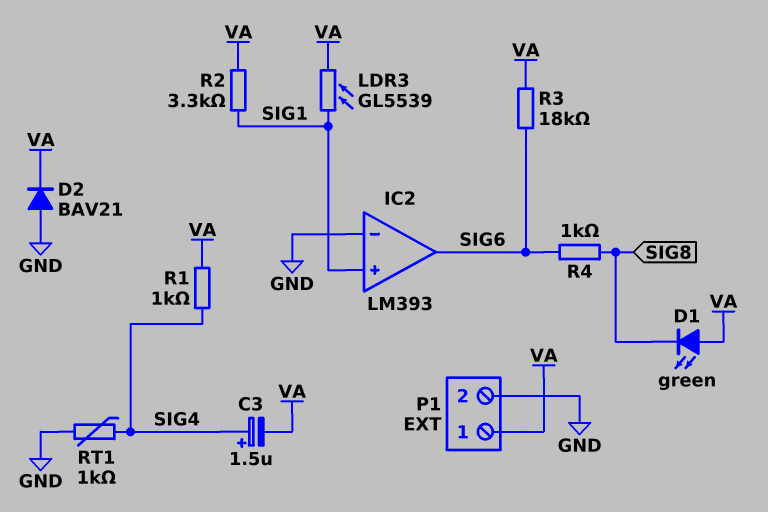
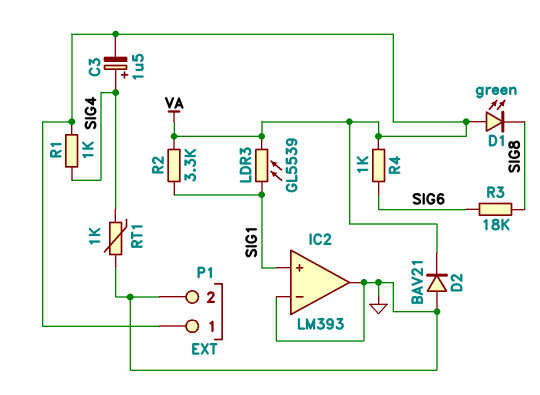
IC2 pin out: SIG6 -> GND
R3: 18k (SIG6, VA) -> 18k (SIG6, SIG8)
R4: 1k (SIG6, SIG8) -> 1k (SIG6, VA)

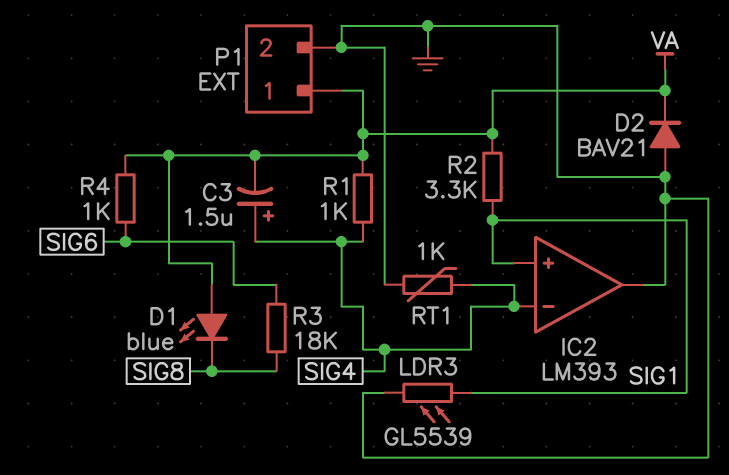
D1: LED green (A VA, K SIG8) -> LED blue (A VA, K SIG8)
IC2 pin in-: GND -> SIG4
LDR3: GL5539 (SIG1, VA) -> GL5539 (GND, SIG1)

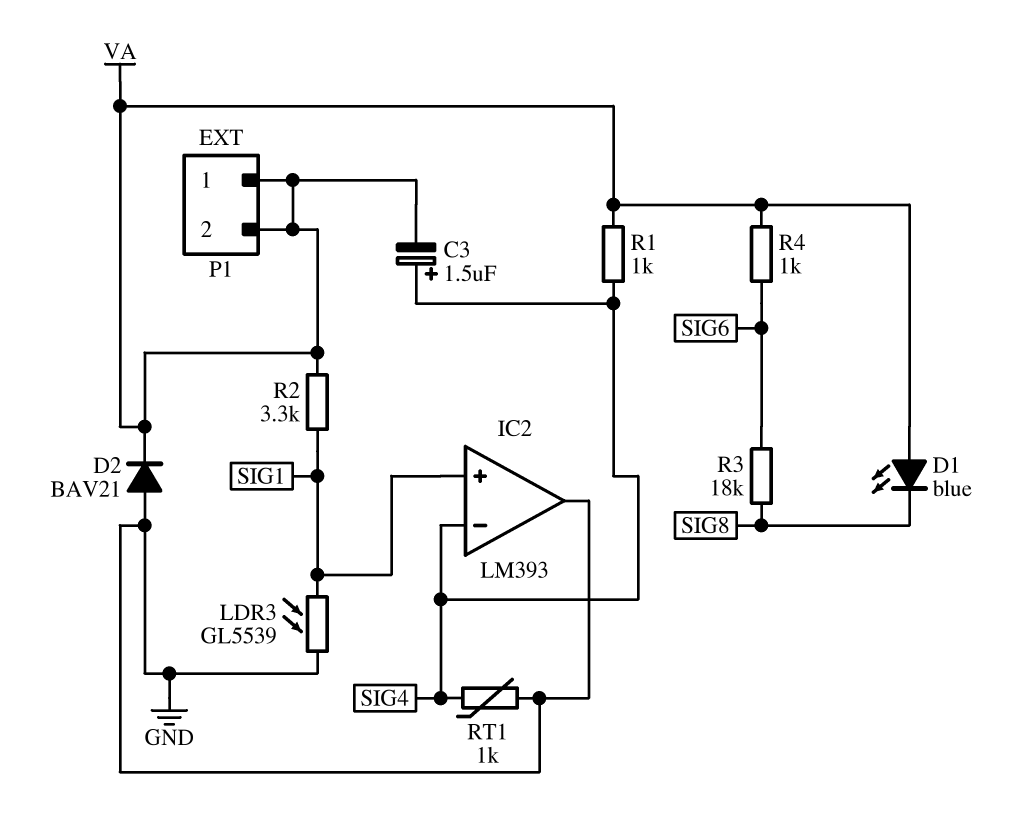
P1 pin 2: GND -> VA

